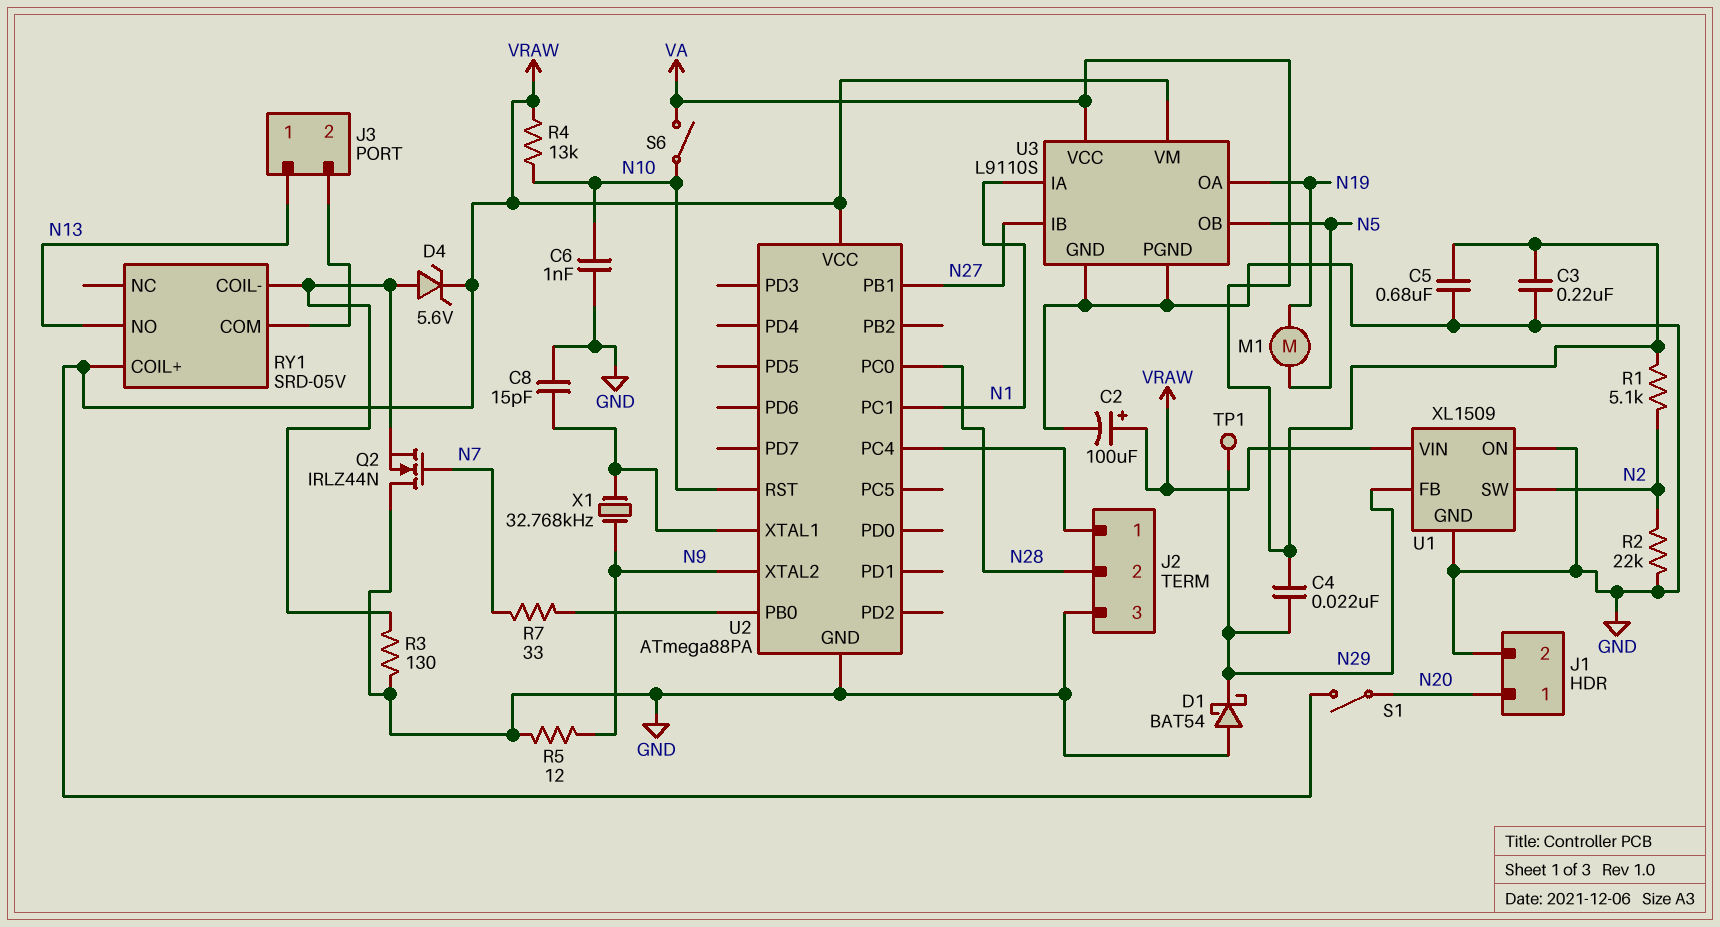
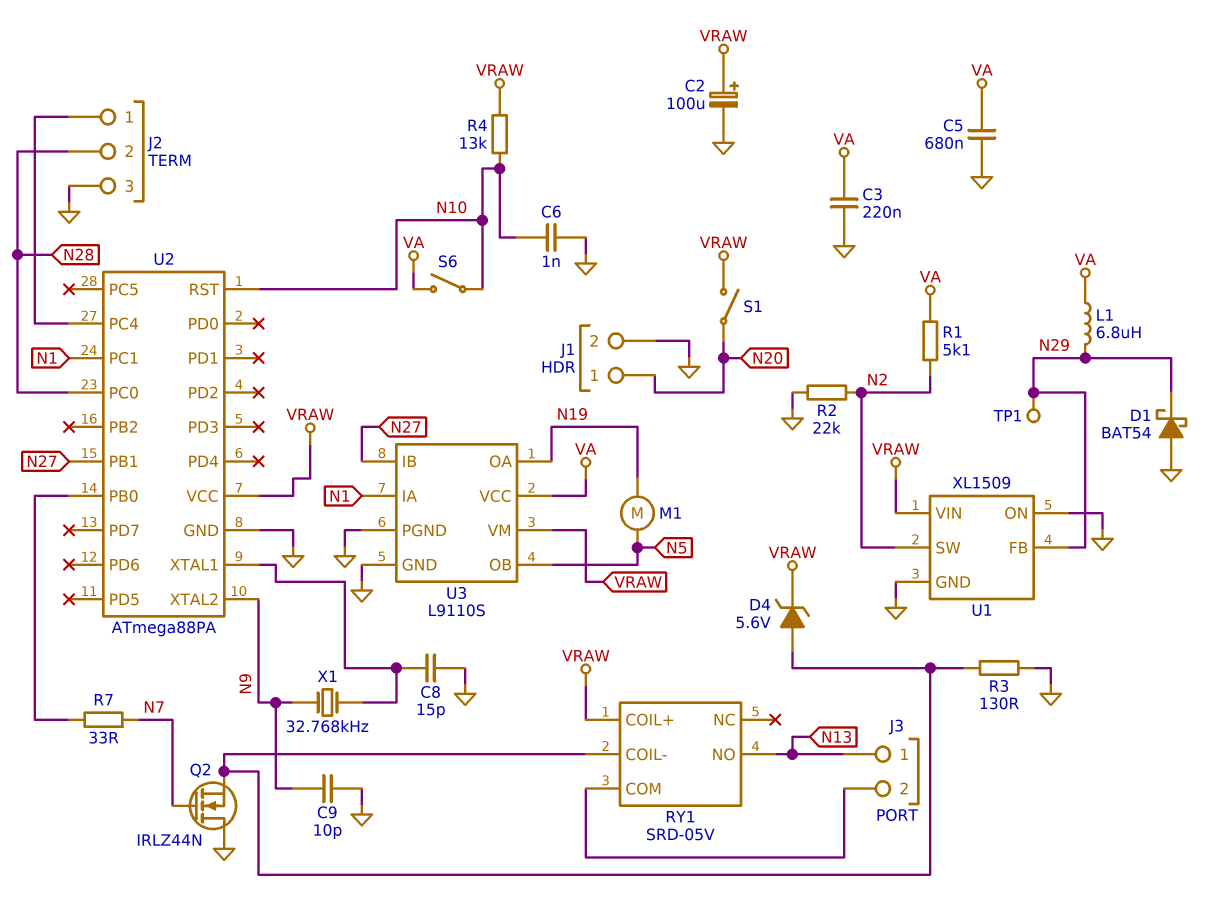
C4: 22nF (N29, VA) -> none
C9: none -> 10pF (GND, N9)
L1: none -> 6.8uH (N29, VA)
R5: 12 (GND, N9) -> none

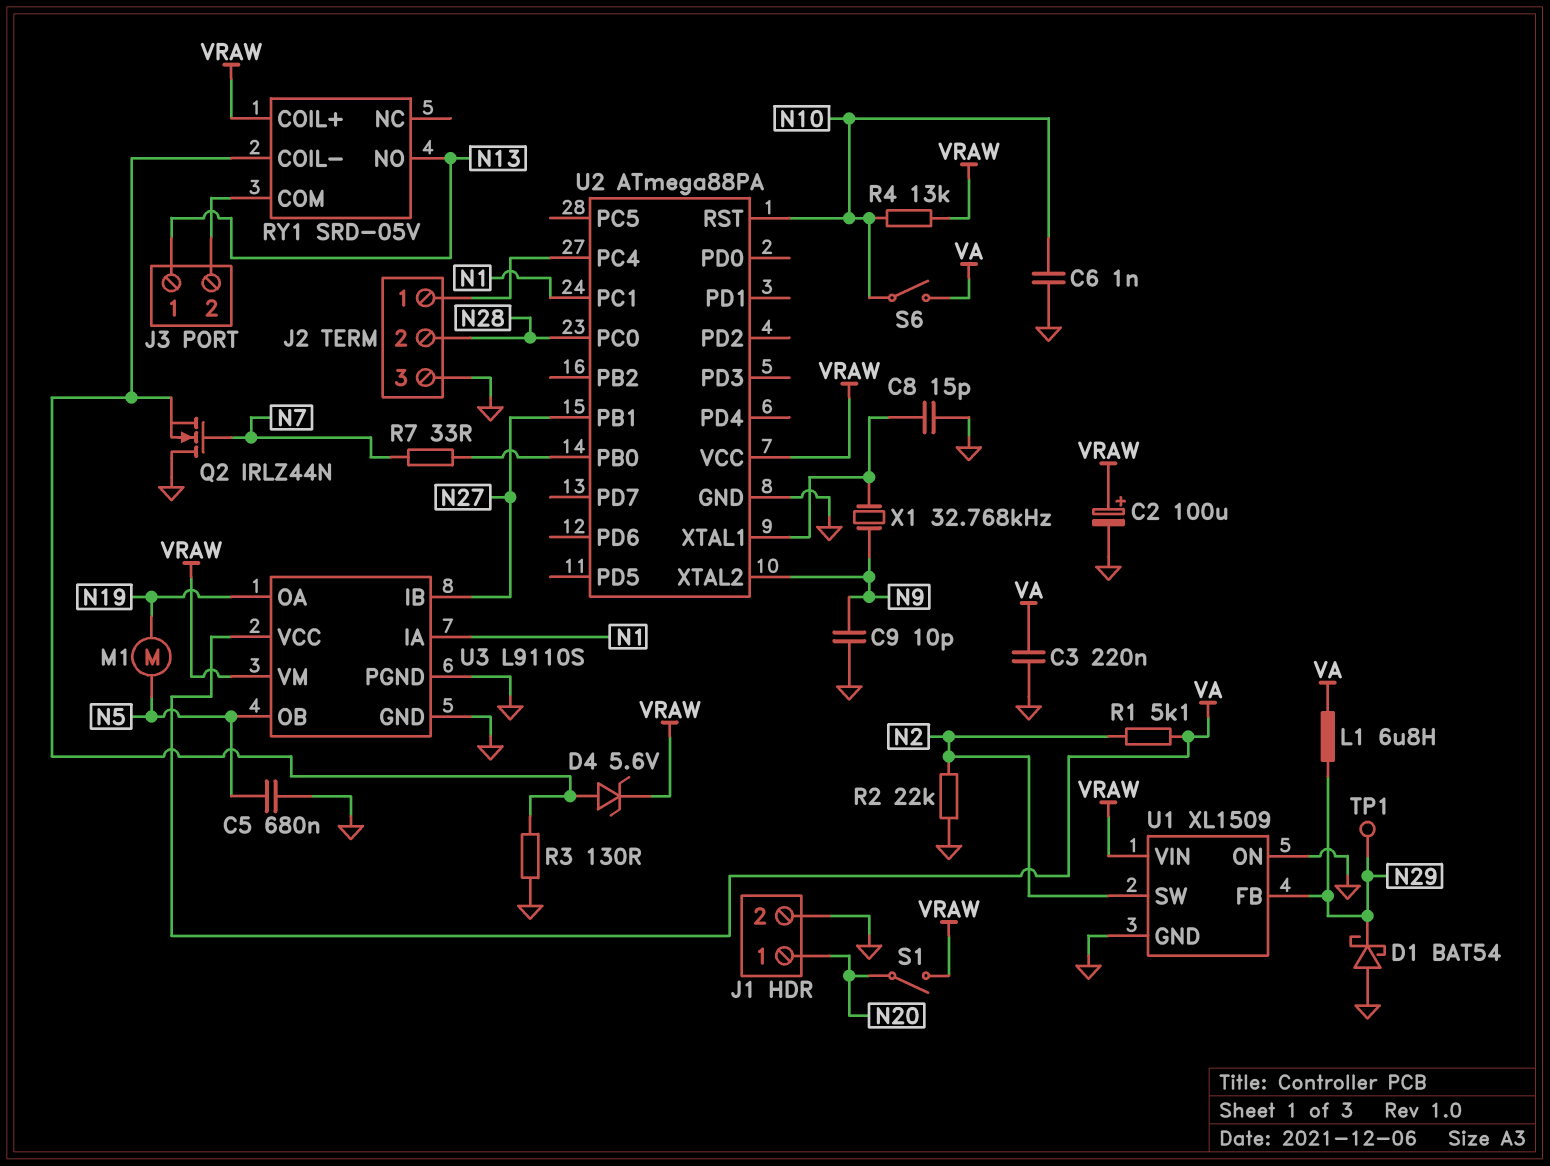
C5: 680nF (GND, VA) -> 680nF (GND, N5)

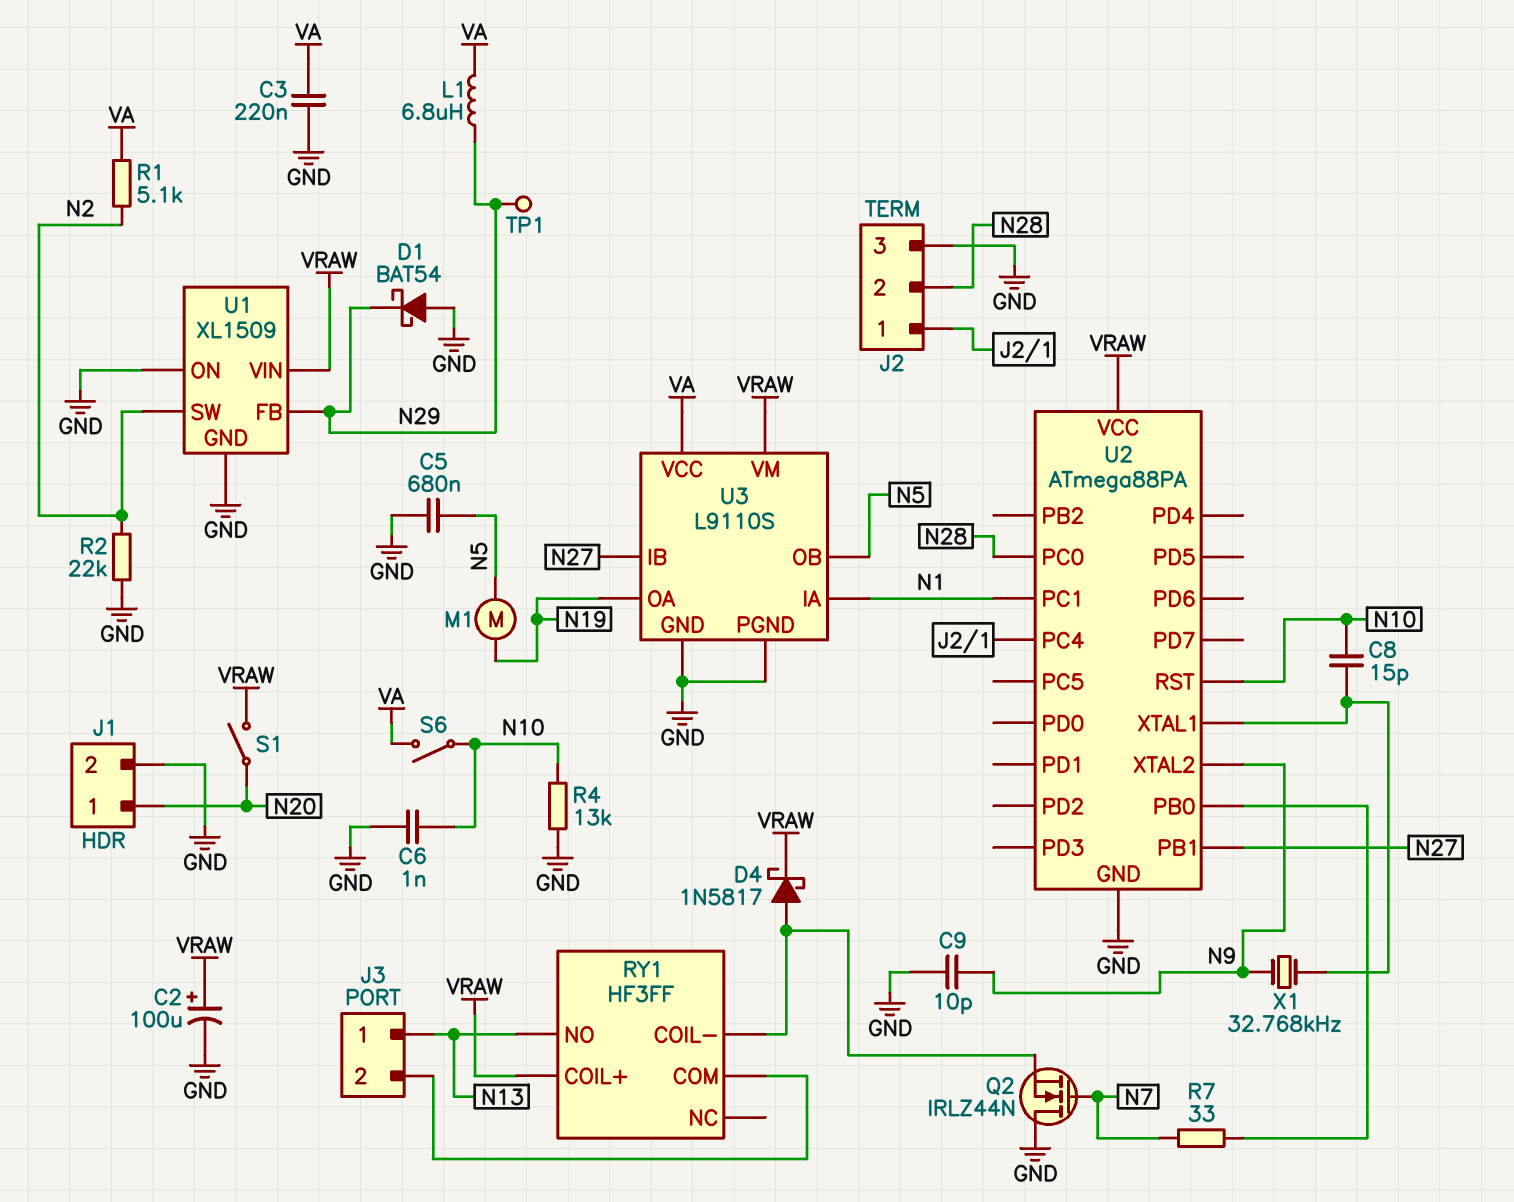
C8: 15pF (GND, U2/XTAL1) -> 15pF (N10, U2/XTAL1)
D4: zener 5.6V (A RY1/COIL-, K VRAW) -> schottky 1N5817 (A RY1/COIL-, K VRAW)
R3: 130 (GND, RY1/COIL-) -> none
R4: 13k (N10, VRAW) -> 13k (GND, N10)
RY1: SRD-05V -> HF3FF

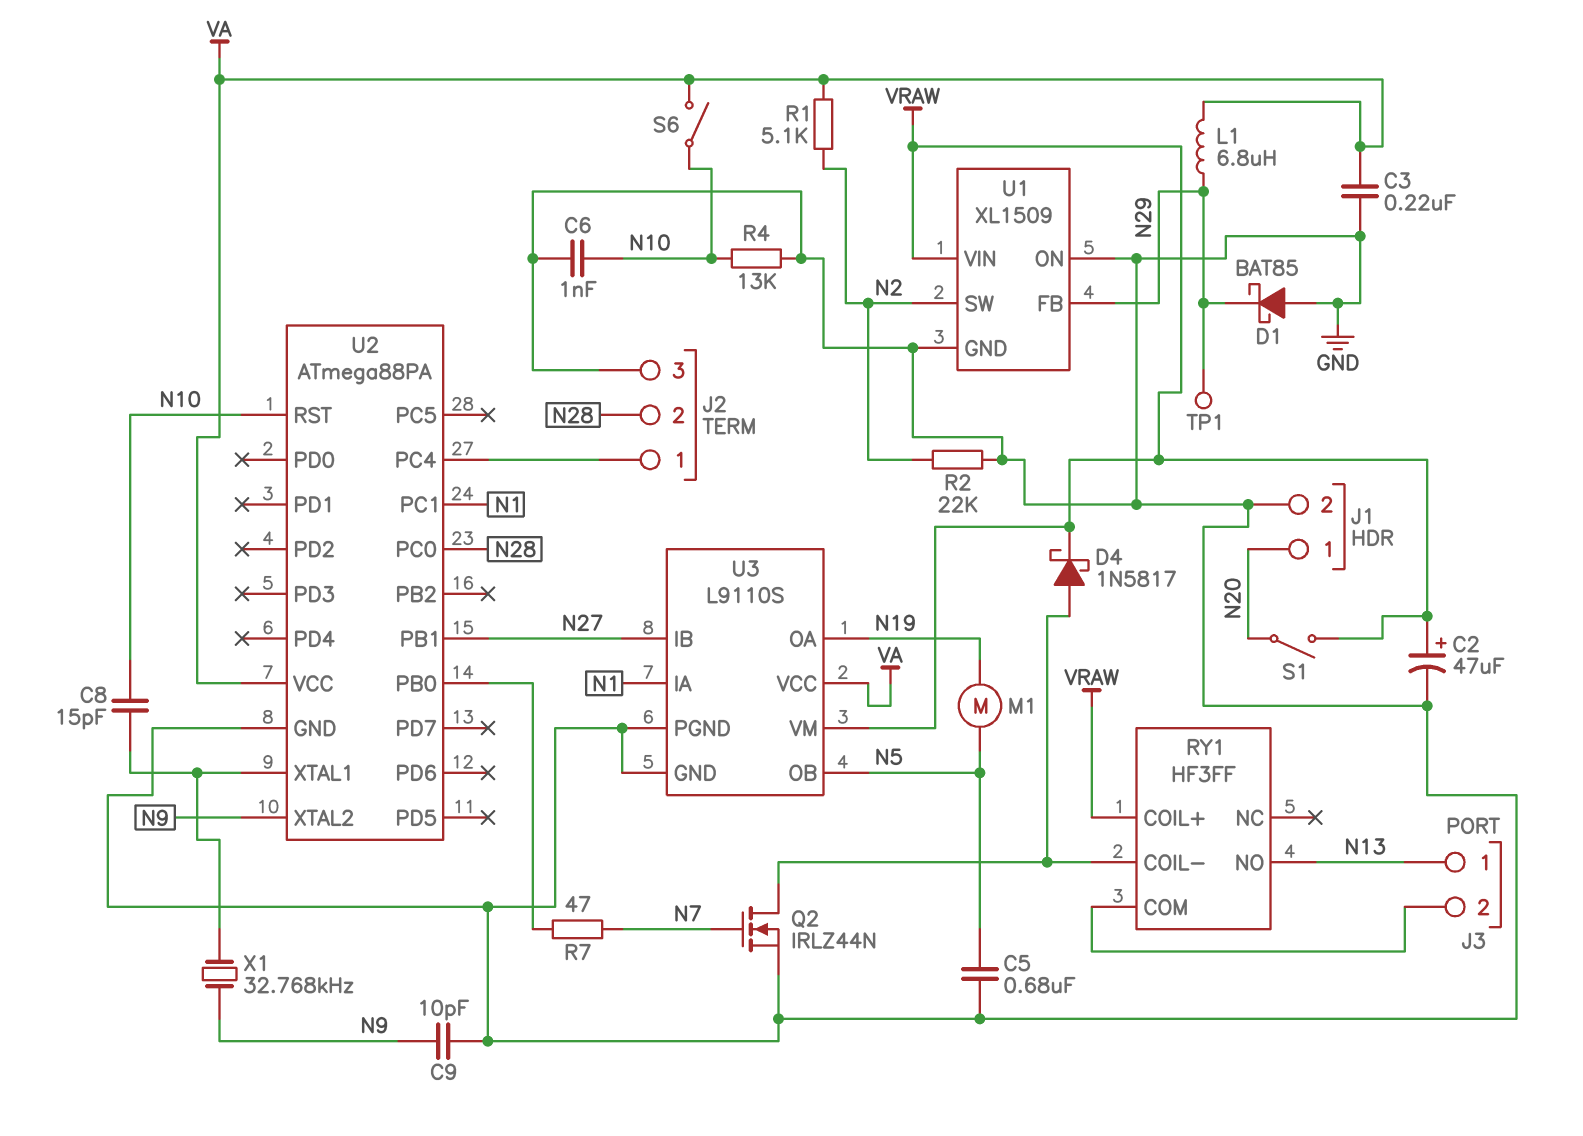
C2: 100uF (plus VRAW, minus GND) -> 47uF (plus VRAW, minus GND)
D1: schottky BAT54 (A GND, K N29) -> schottky BAT85 (A GND, K N29)
Q2: NMOS IRLZ44N (G N7, D GND, S RY1/COIL-) -> NMOS IRLZ44N (G N7, D RY1/COIL-, S GND)
R7: 33 (N7, U2/PB0) -> 47 (N7, U2/PB0)
U2 pin VCC: VRAW -> VA

